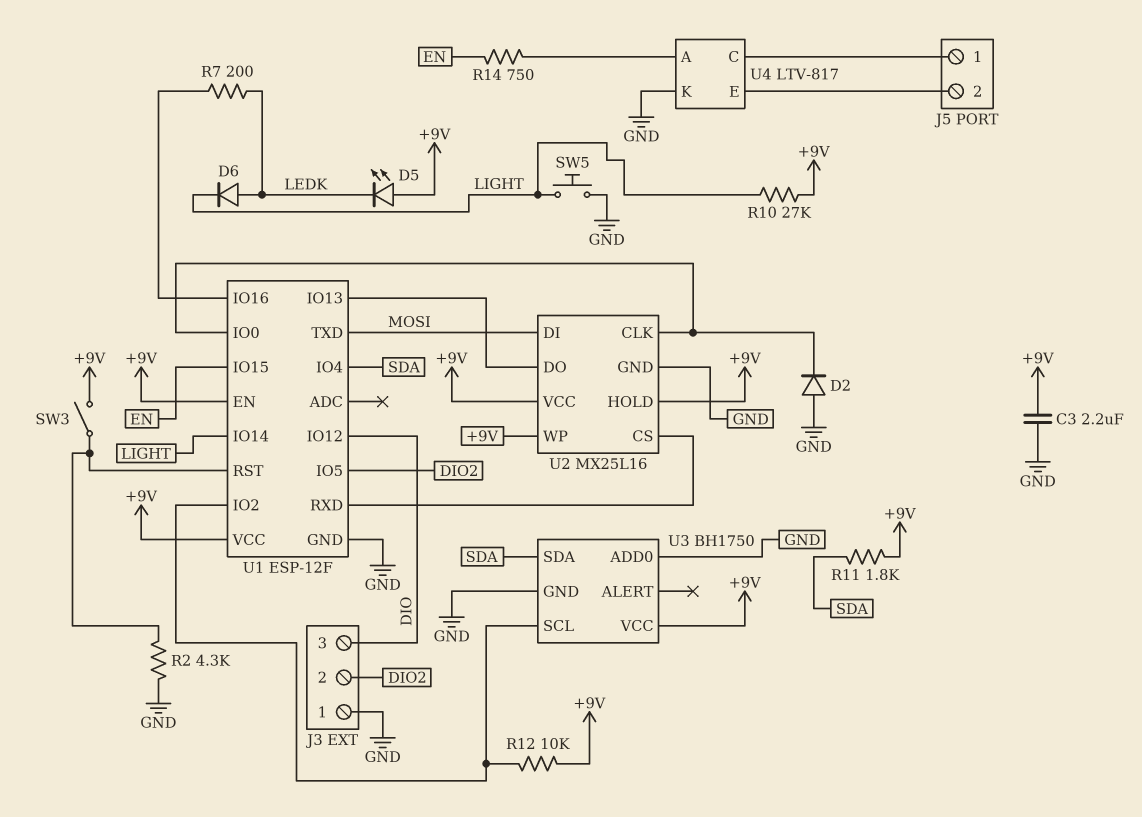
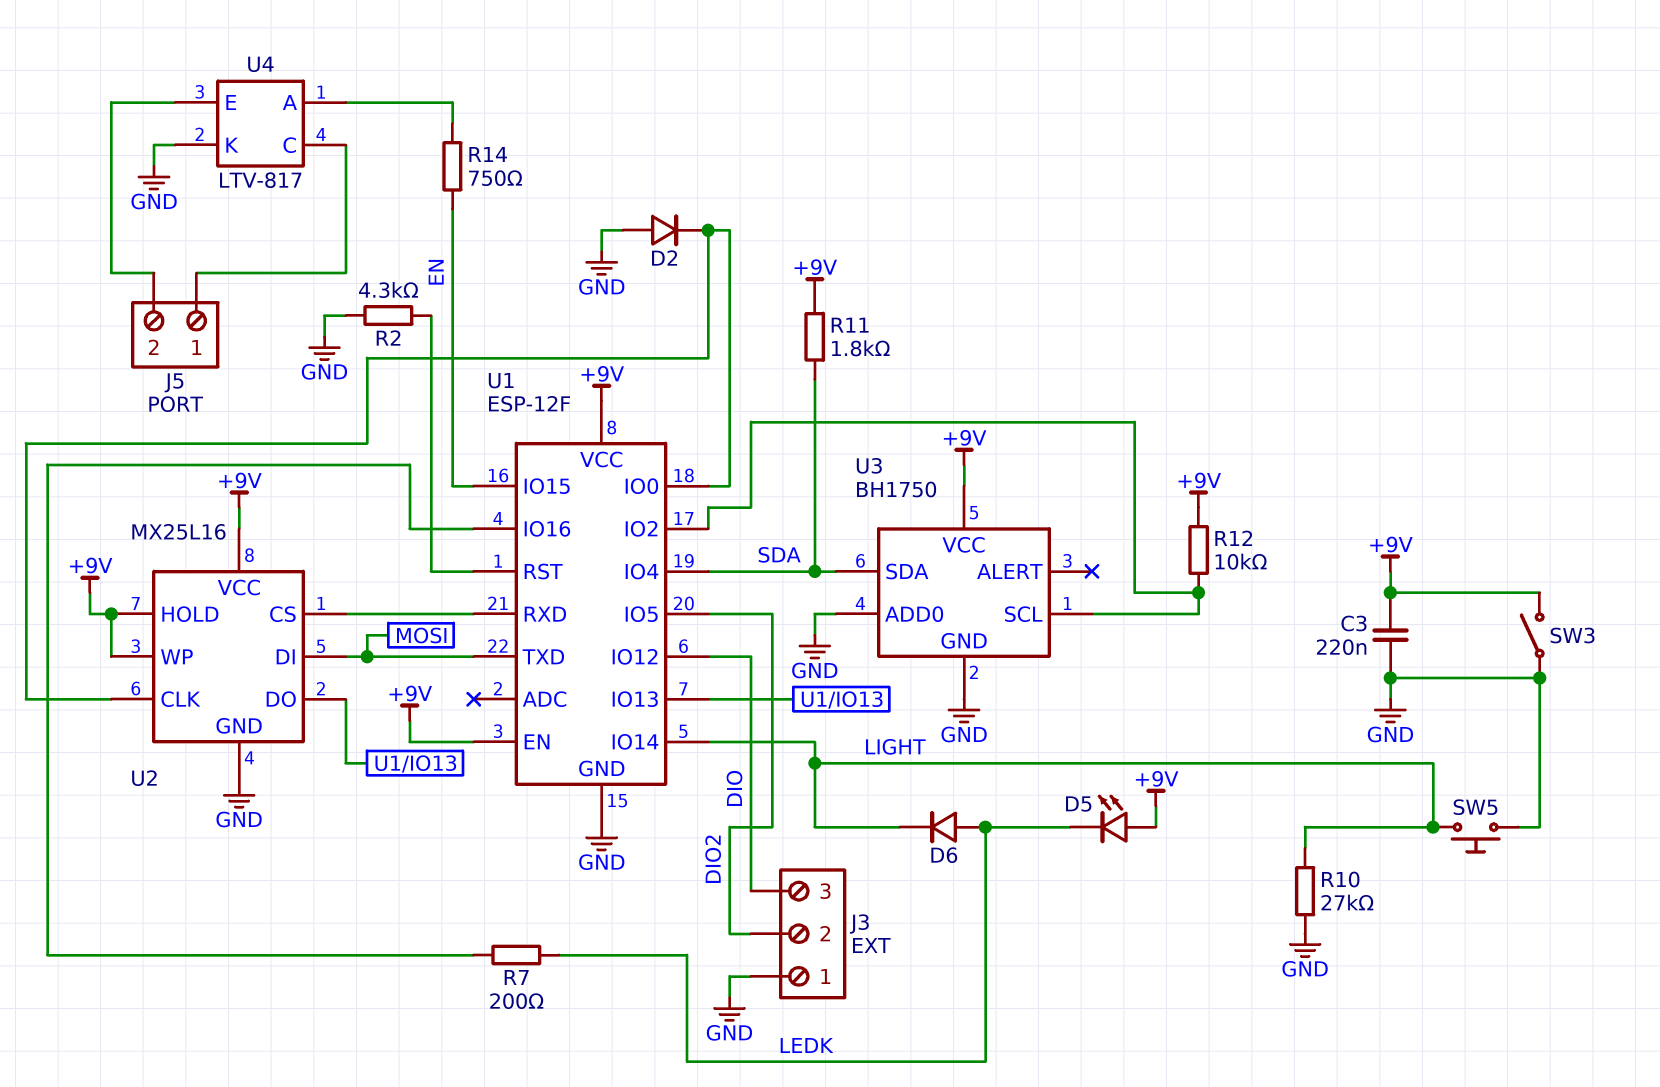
C3: 2.2uF (+9V, GND) -> 220nF (+9V, GND)
R10: 27k (+9V, LIGHT) -> 27k (GND, LIGHT)
SW3: switch (+9V, U1/RST) -> switch (+9V, GND)

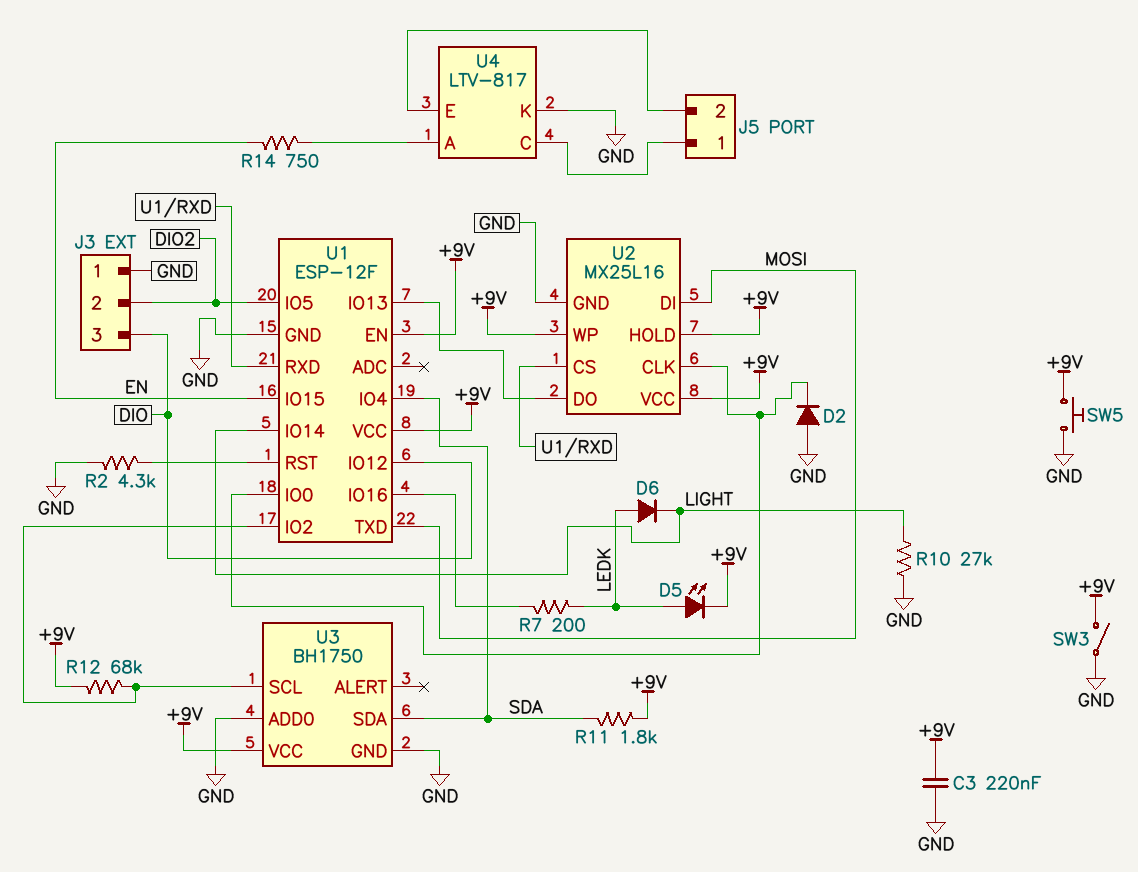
D5: LED (A +9V, K LEDK) -> LED (A LEDK, K +9V)
R12: 10k (+9V, U1/IO2) -> 68k (+9V, U1/IO2)
SW5: button (GND, LIGHT) -> button (+9V, GND)

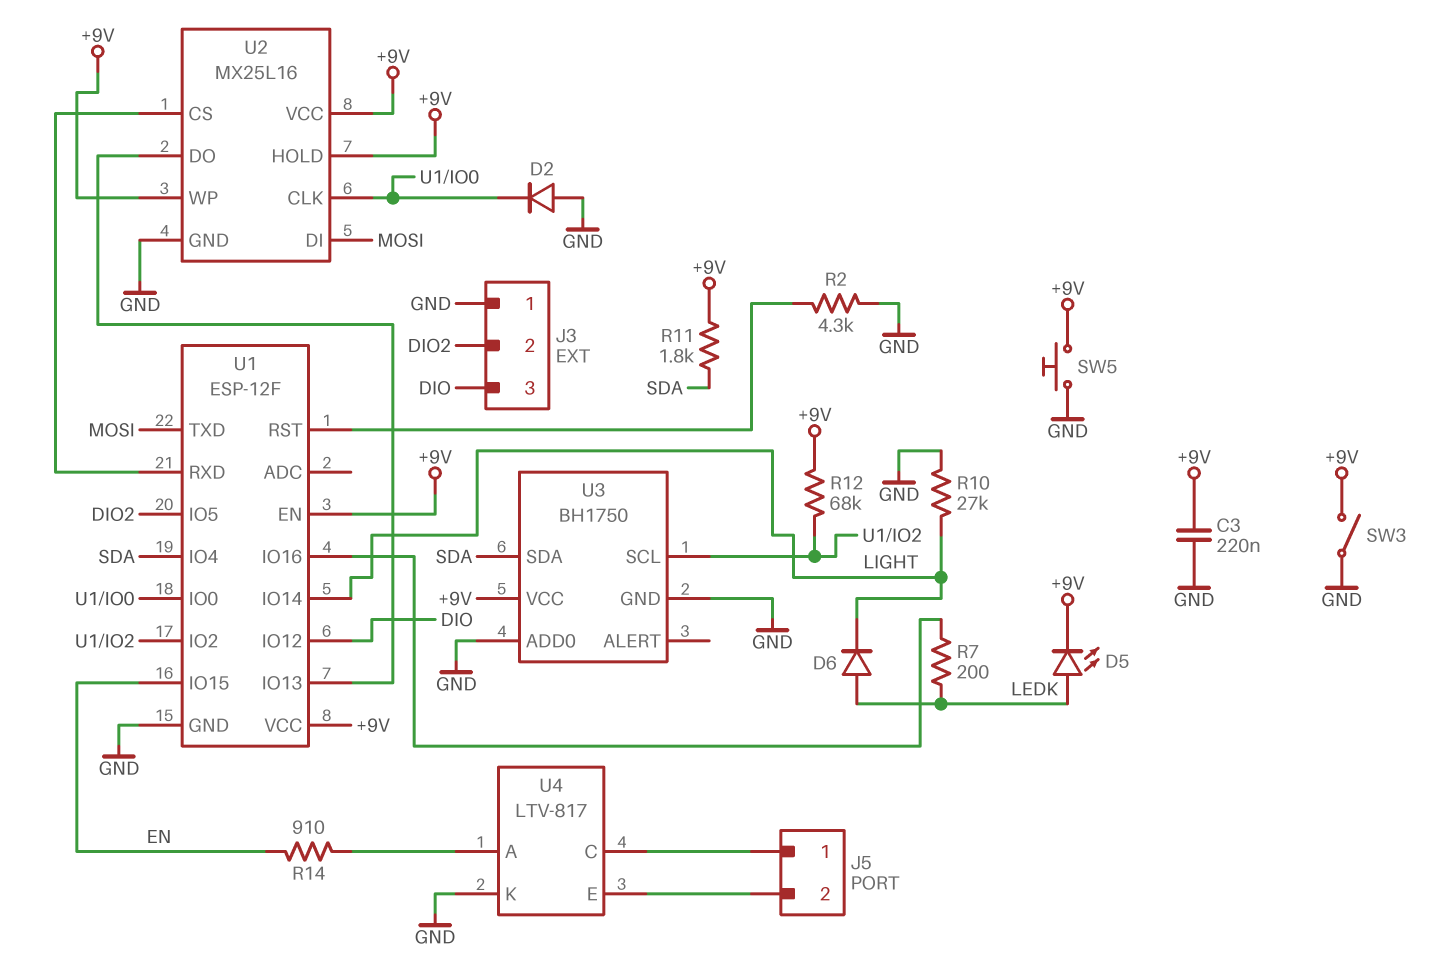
R14: 750 (EN, U4/A) -> 910 (EN, U4/A)

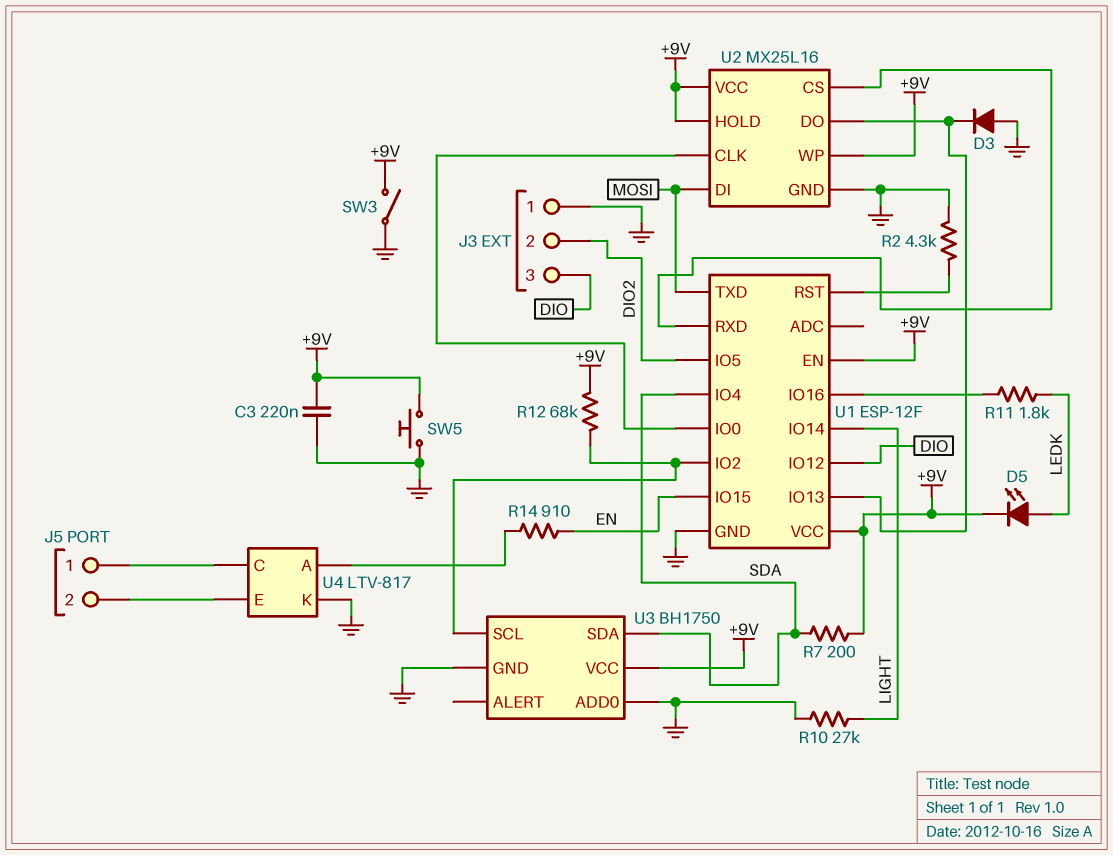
D2: diode (A GND, K U1/IO0) -> none
D3: none -> diode (A GND, K U1/IO13)
D6: diode (A LEDK, K LIGHT) -> none
R7: 200 (LEDK, U1/IO16) -> 200 (+9V, SDA)
R11: 1.8k (+9V, SDA) -> 1.8k (LEDK, U1/IO16)

